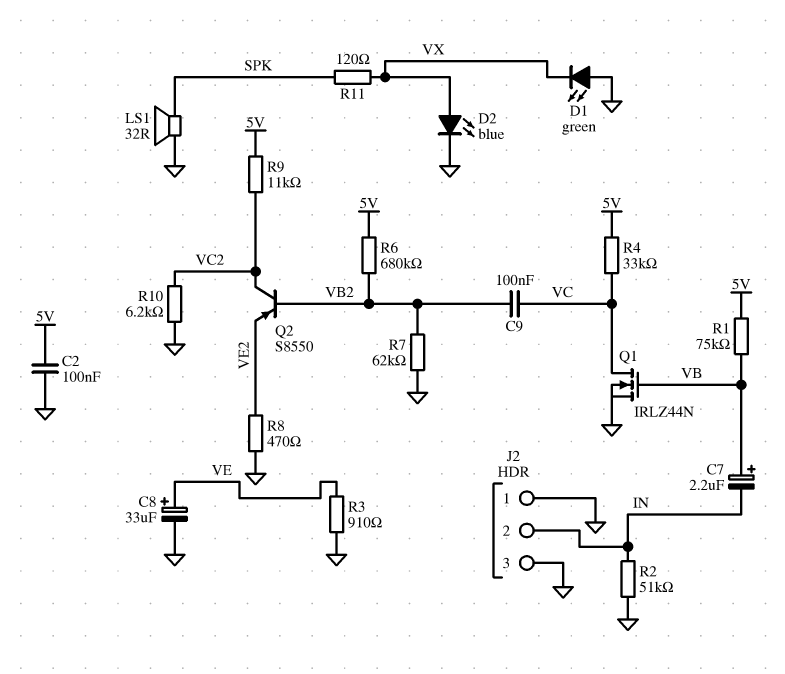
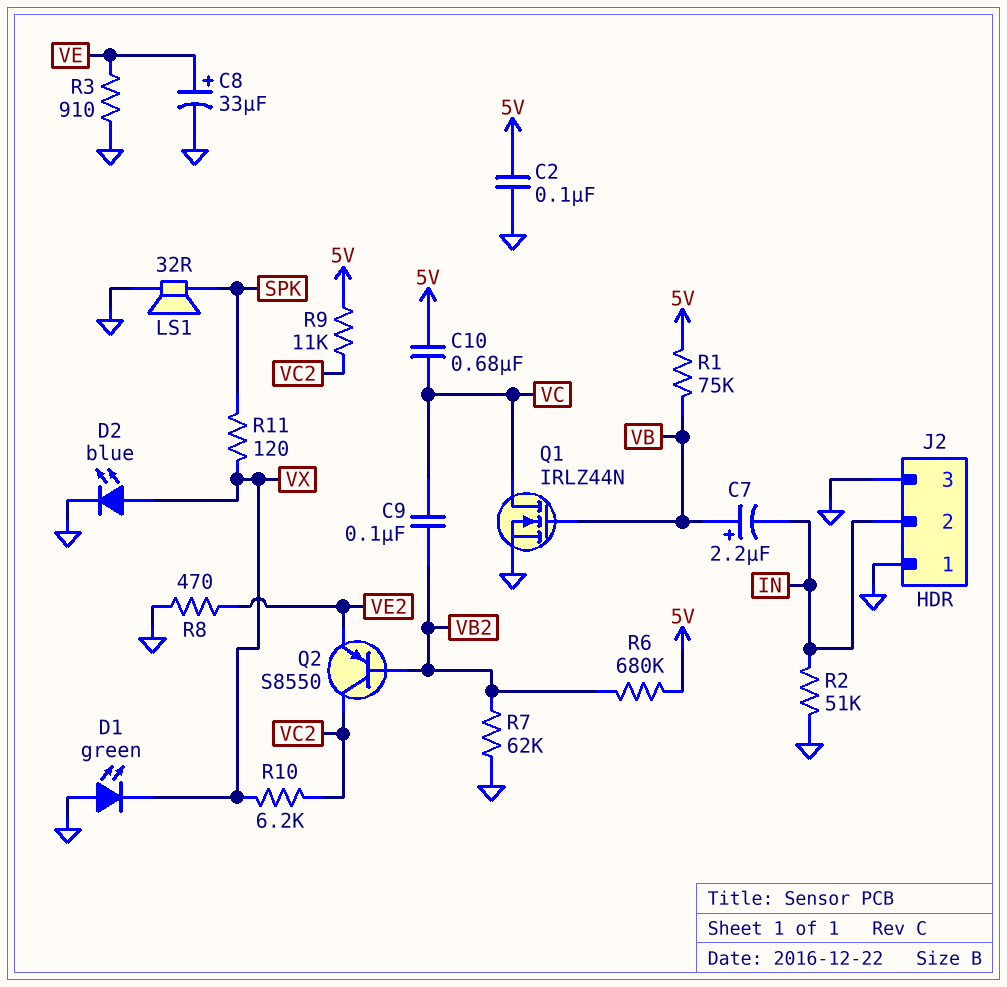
C10: none -> 680nF (5V, VC)
R4: 33k (5V, VC) -> none
R10: 6.2k (GND, VC2) -> 6.2k (VC2, VX)

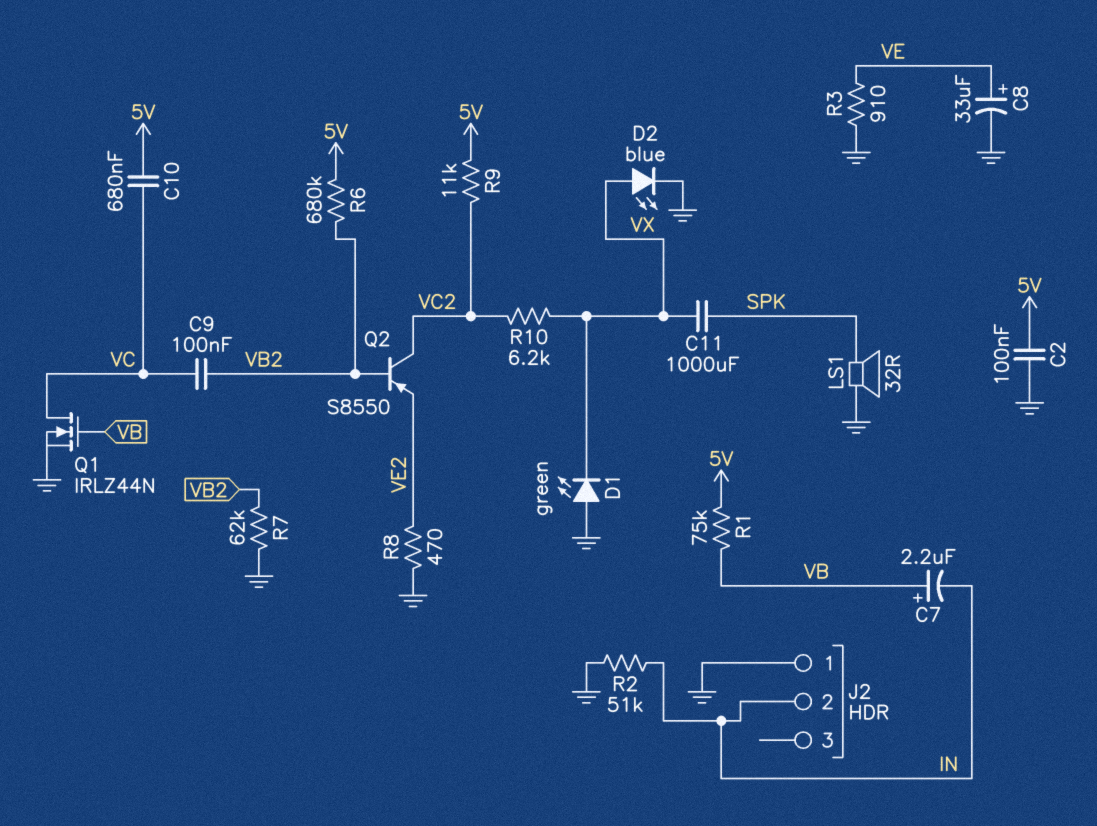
C11: none -> 1000uF (SPK, VX)
J2 pin 3: GND -> none
R11: 120 (SPK, VX) -> none

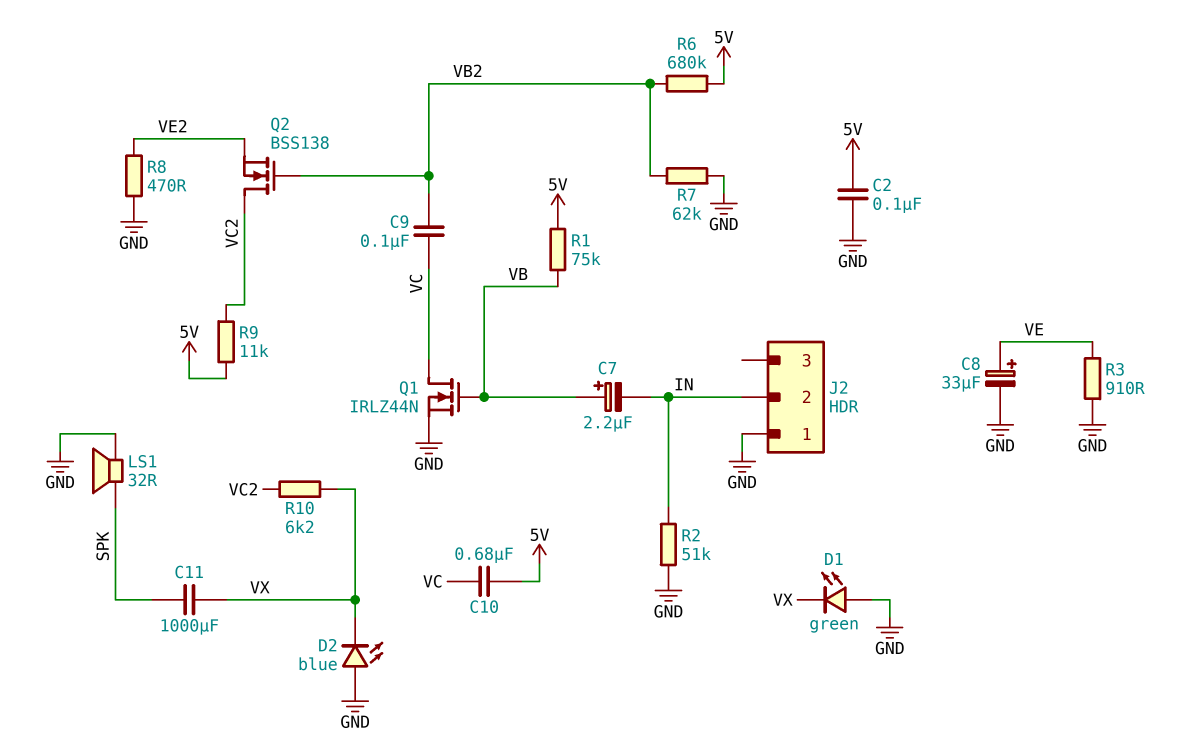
D2: LED blue (A VX, K GND) -> LED blue (A GND, K VX)
Q2: PNP S8550 (B VB2, C VC2, E VE2) -> NMOS BSS138 (G VB2, D VC2, S VE2)

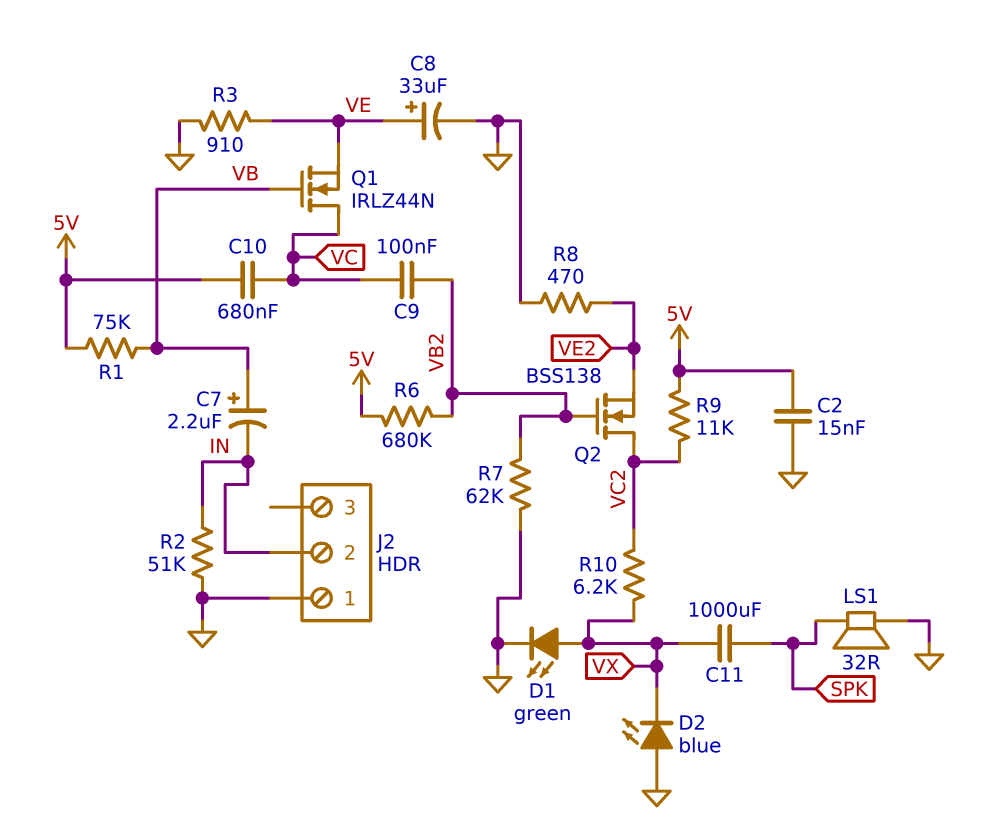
C2: 100nF (5V, GND) -> 15nF (5V, GND)
D1: LED green (A GND, K VX) -> LED green (A VX, K GND)
Q1: NMOS IRLZ44N (G VB, D VC, S GND) -> NMOS IRLZ44N (G VB, D VC, S VE)

